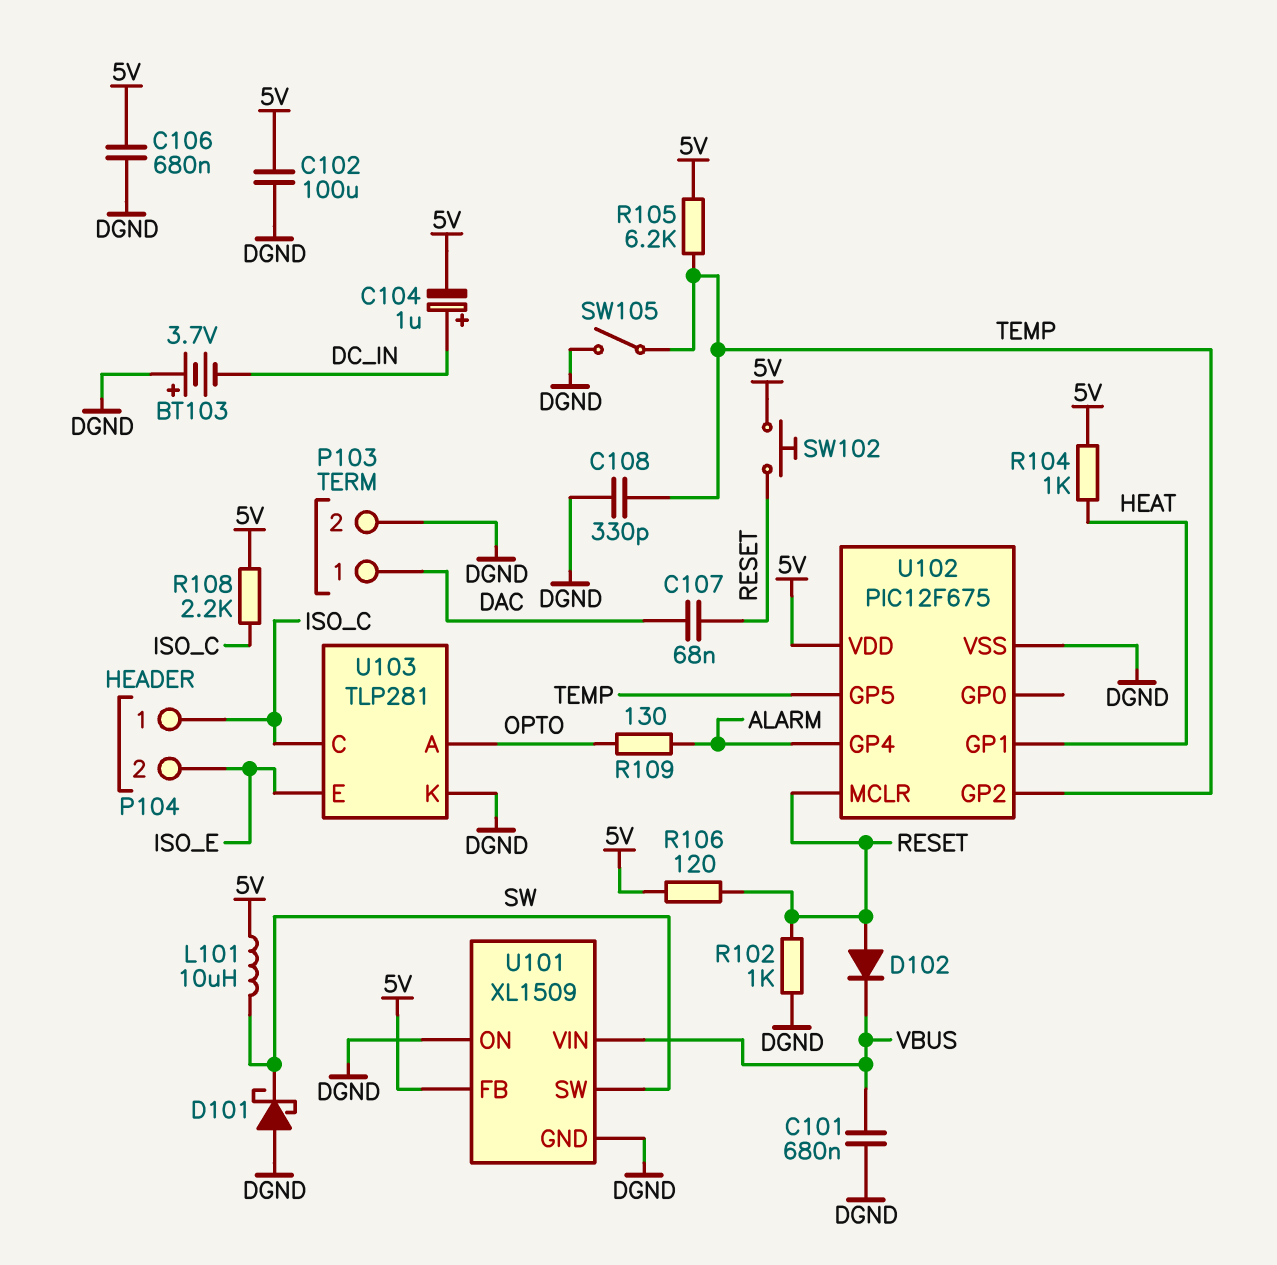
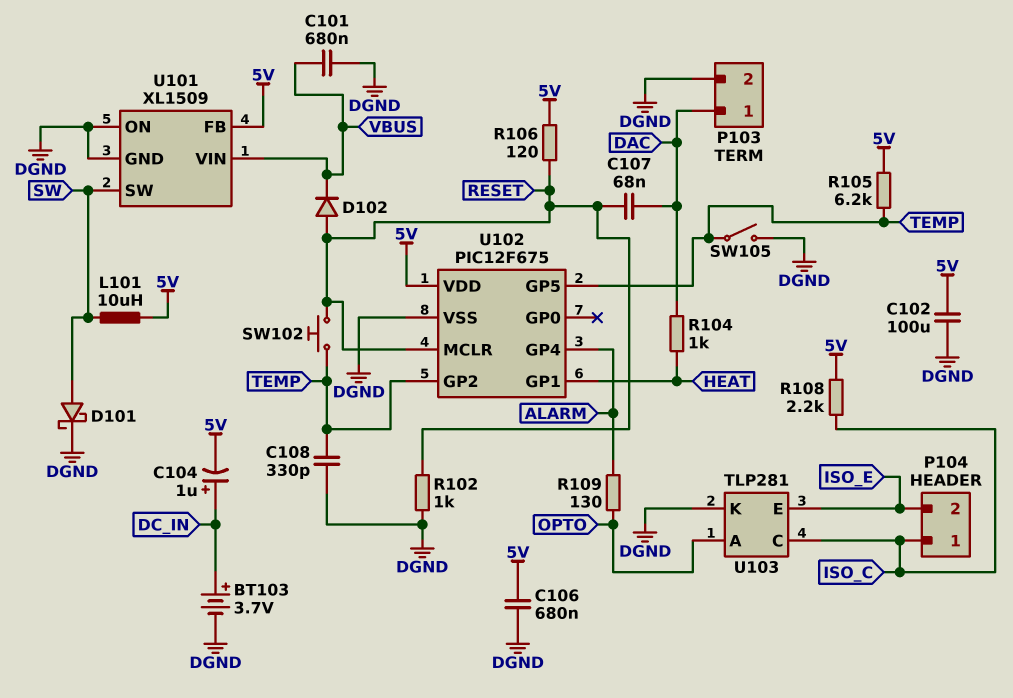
BT103: 3.7V (plus DGND, minus DC_IN) -> 3.7V (plus DC_IN, minus DGND)
D101: schottky (A DGND, K SW) -> schottky (A SW, K DGND)
R104: 1k (5V, HEAT) -> 1k (DAC, HEAT)
SW102: button (5V, RESET) -> button (RESET, TEMP)

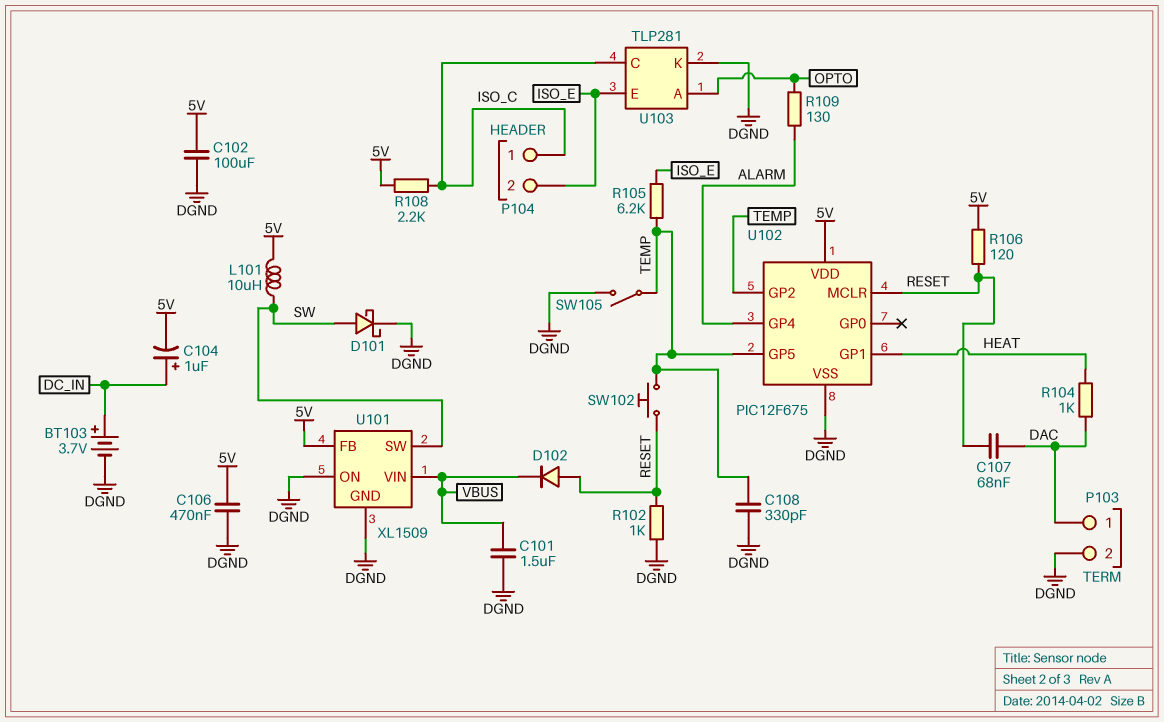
C101: 680nF (DGND, VBUS) -> 1.5uF (DGND, VBUS)
C106: 680nF (5V, DGND) -> 470nF (5V, DGND)
R105: 6.2k (5V, TEMP) -> 6.2k (ISO_E, TEMP)

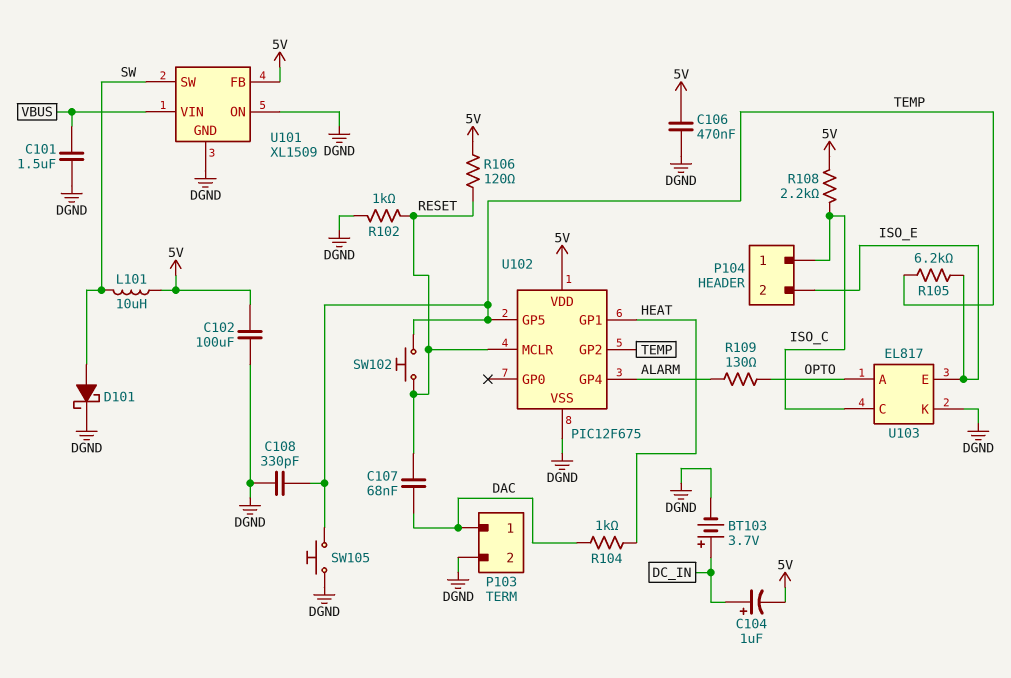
D102: diode (A RESET, K VBUS) -> none
SW105: switch (DGND, TEMP) -> button (DGND, TEMP)
U103: TLP281 -> EL817

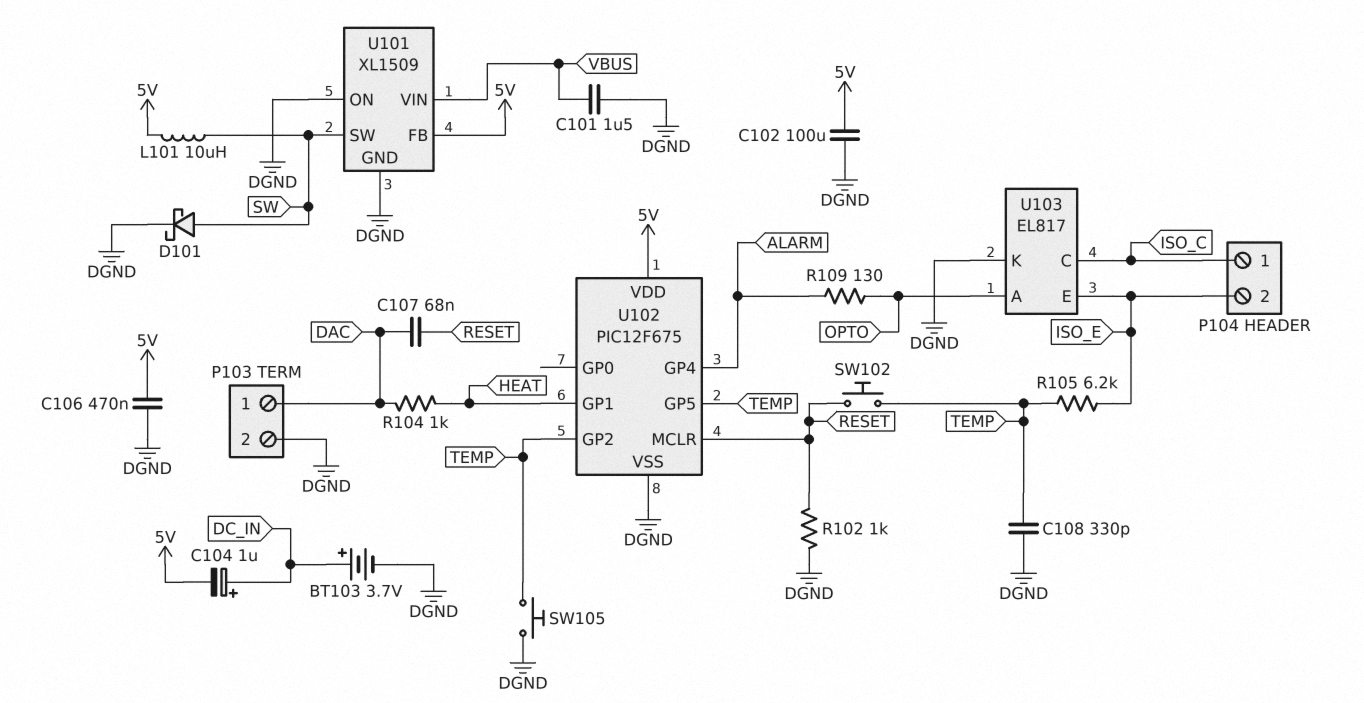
R106: 120 (5V, RESET) -> none
R108: 2.2k (5V, ISO_C) -> none

